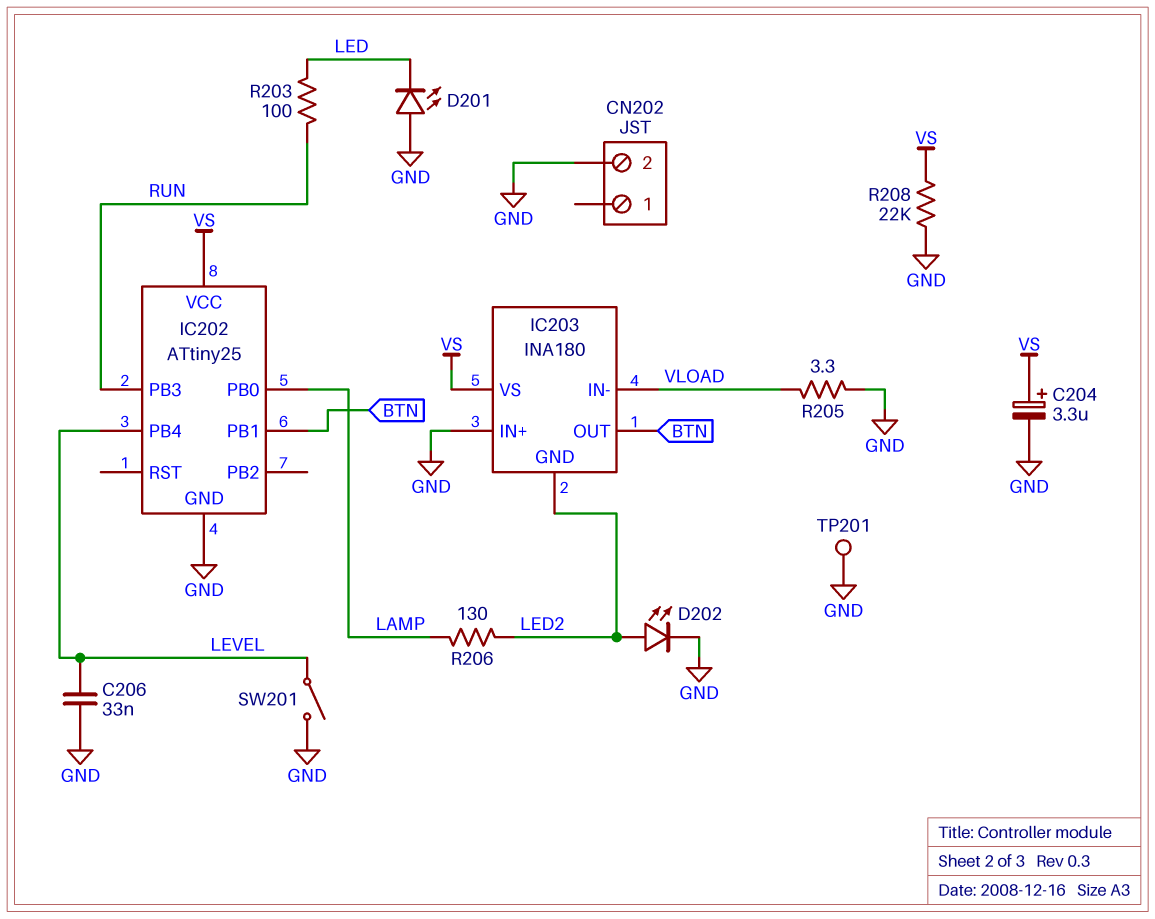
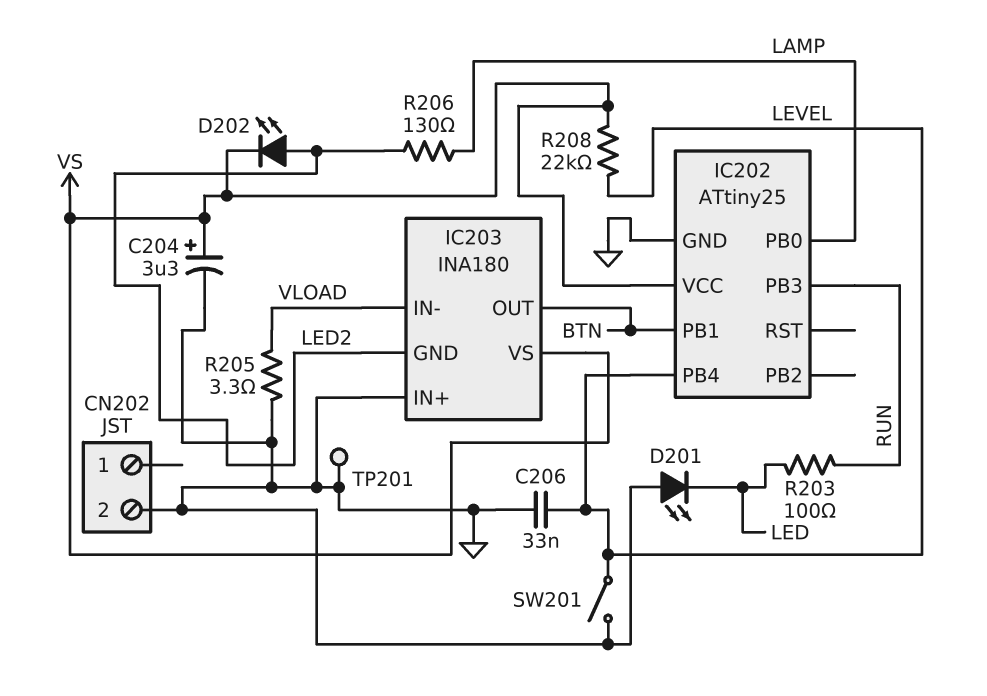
D202: LED (A LED2, K GND) -> LED (A LED2, K VS)
R208: 22k (GND, VS) -> 22k (LEVEL, VS)

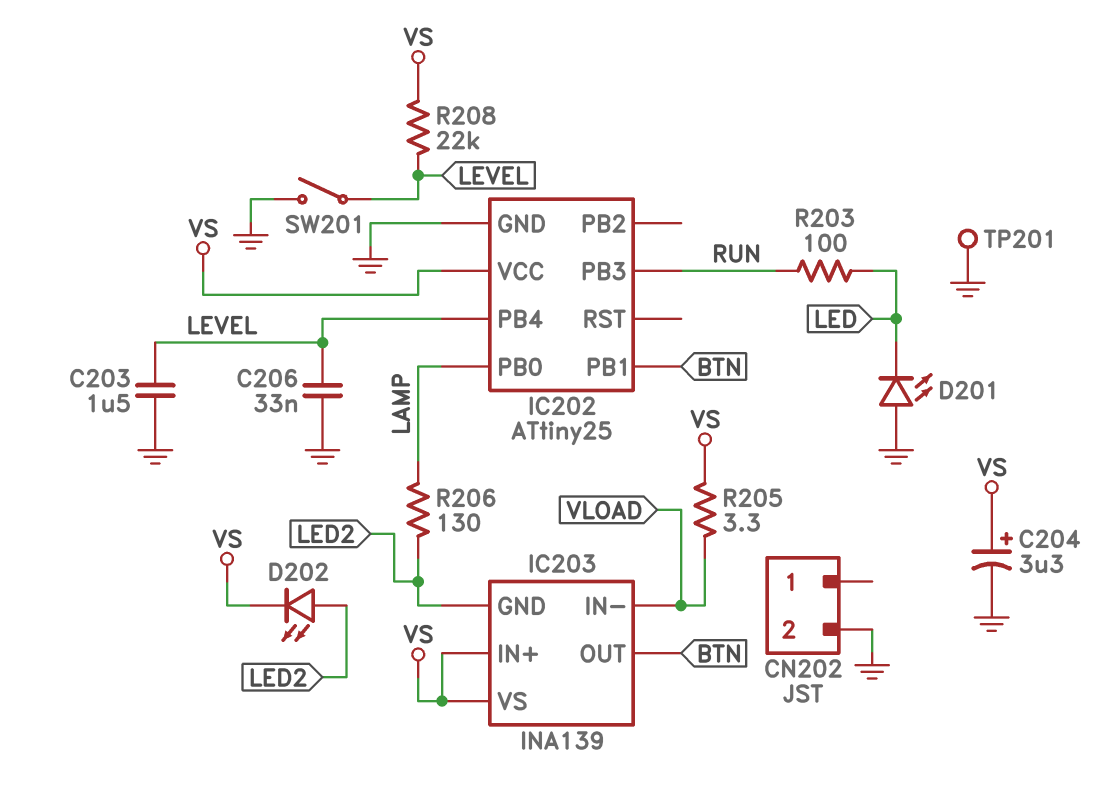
C203: none -> 1.5uF (GND, LEVEL)
IC203: INA180 -> INA139
IC203 pin IN+: GND -> VS
R205: 3.3 (GND, VLOAD) -> 3.3 (VLOAD, VS)

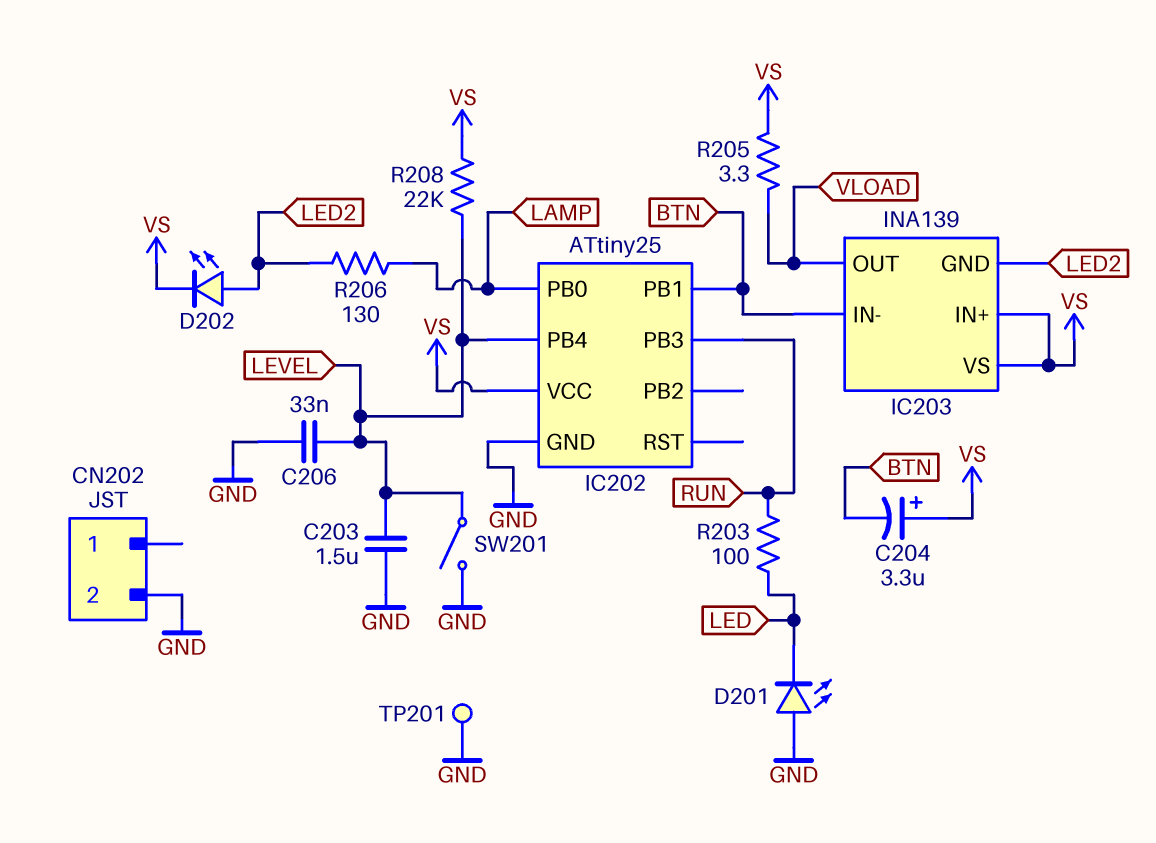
C204: 3.3uF (plus VS, minus GND) -> 3.3uF (plus VS, minus BTN)
IC203 pin IN-: VLOAD -> BTN
IC203 pin OUT: BTN -> VLOAD

